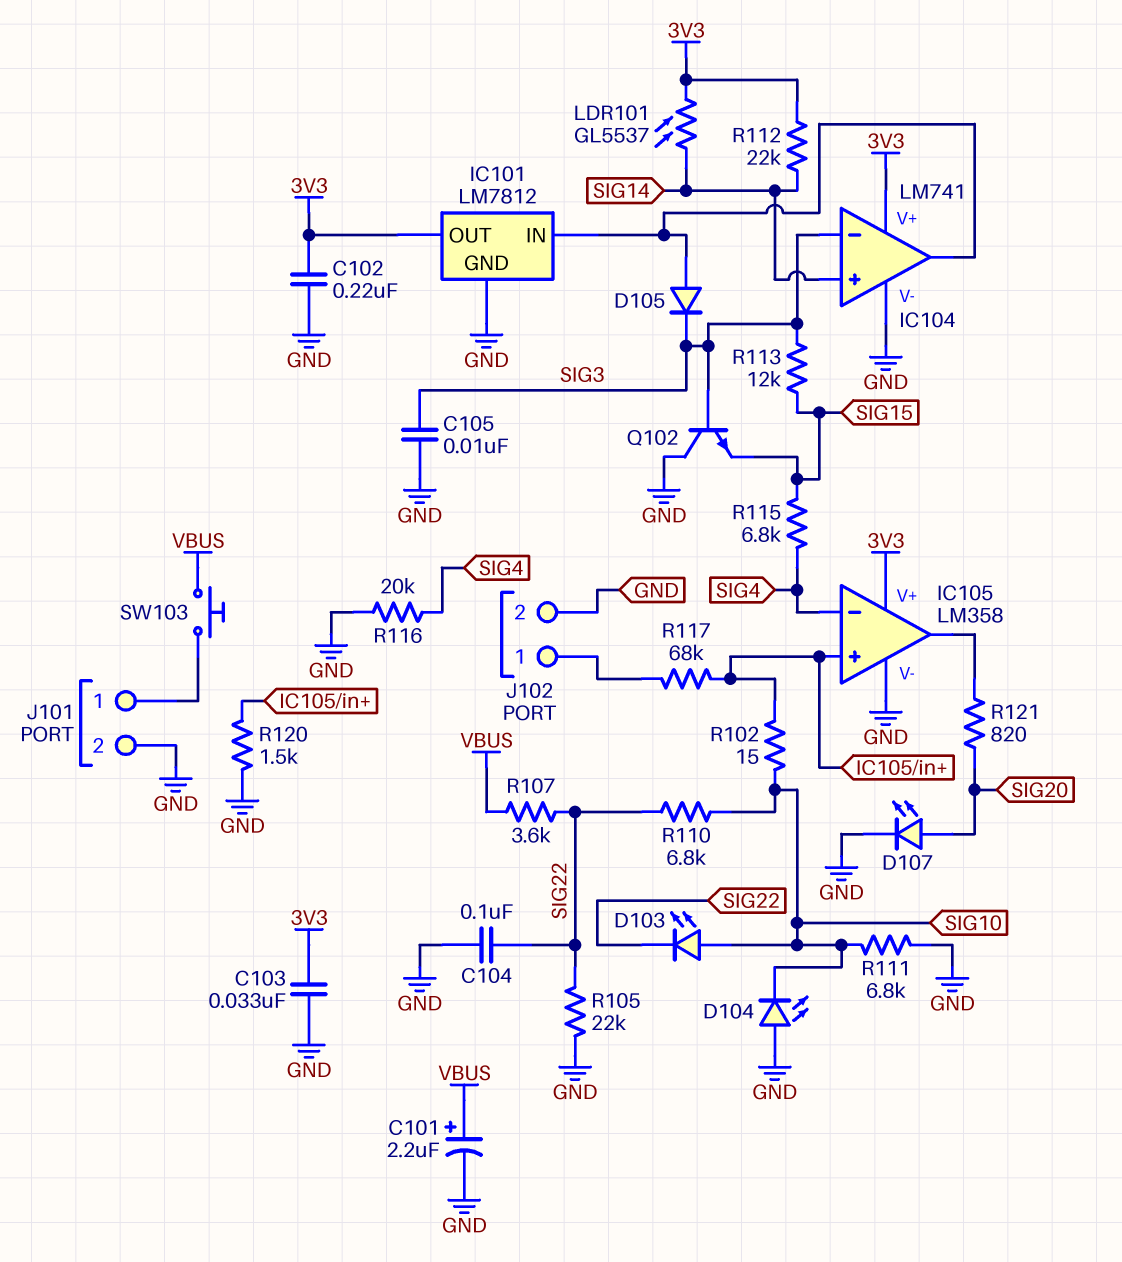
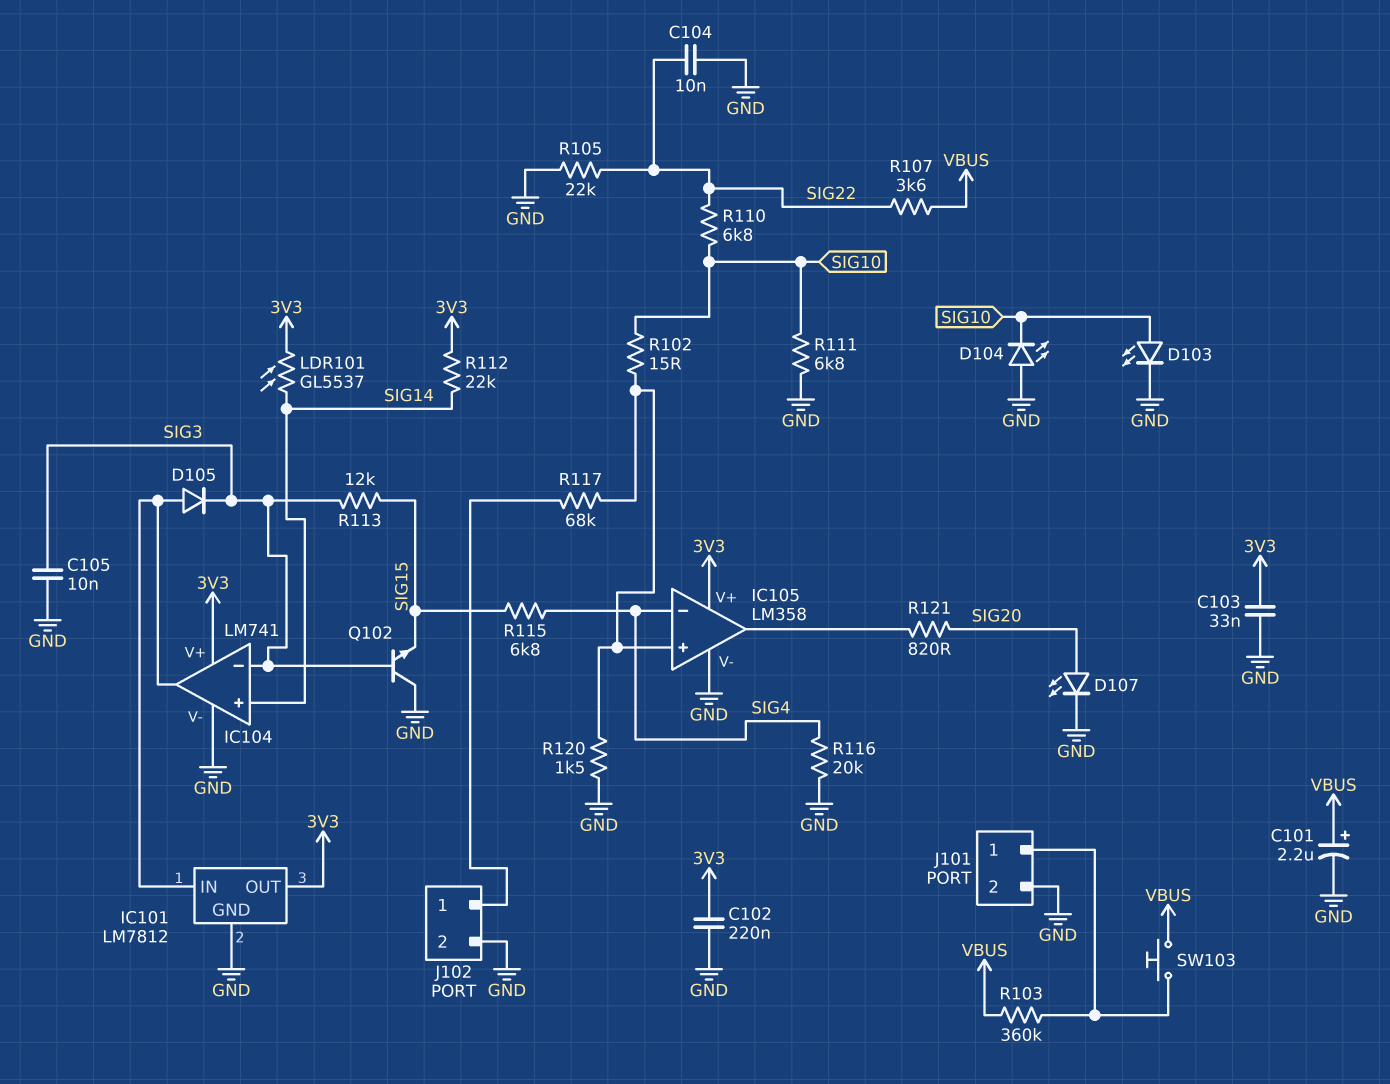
C104: 100nF (GND, SIG22) -> 10nF (GND, SIG22)
D103: LED (A SIG10, K SIG22) -> LED (A SIG10, K GND)
R103: none -> 360k (J101/1, VBUS)

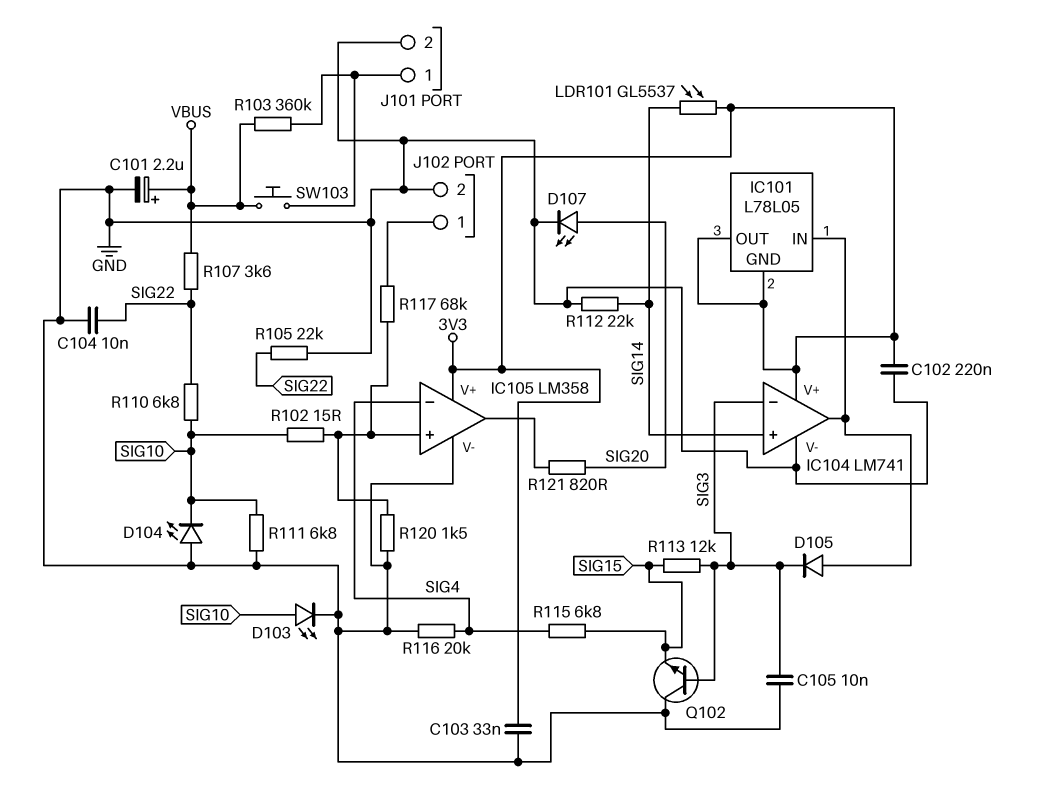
IC101: LM7812 -> L78L05
IC101 pin GND: GND -> 3V3
R112: 22k (3V3, SIG14) -> 22k (GND, SIG14)

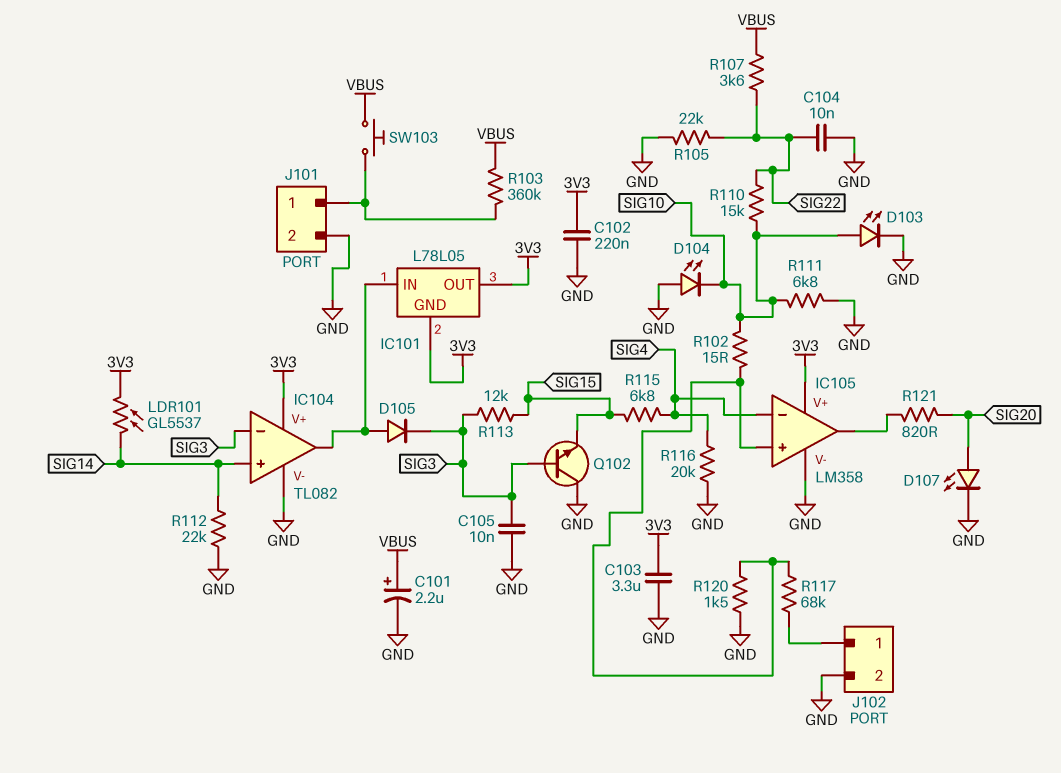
C103: 33nF (3V3, GND) -> 3.3uF (3V3, GND)
IC104: LM741 -> TL082
R110: 6.8k (SIG10, SIG22) -> 15k (SIG10, SIG22)

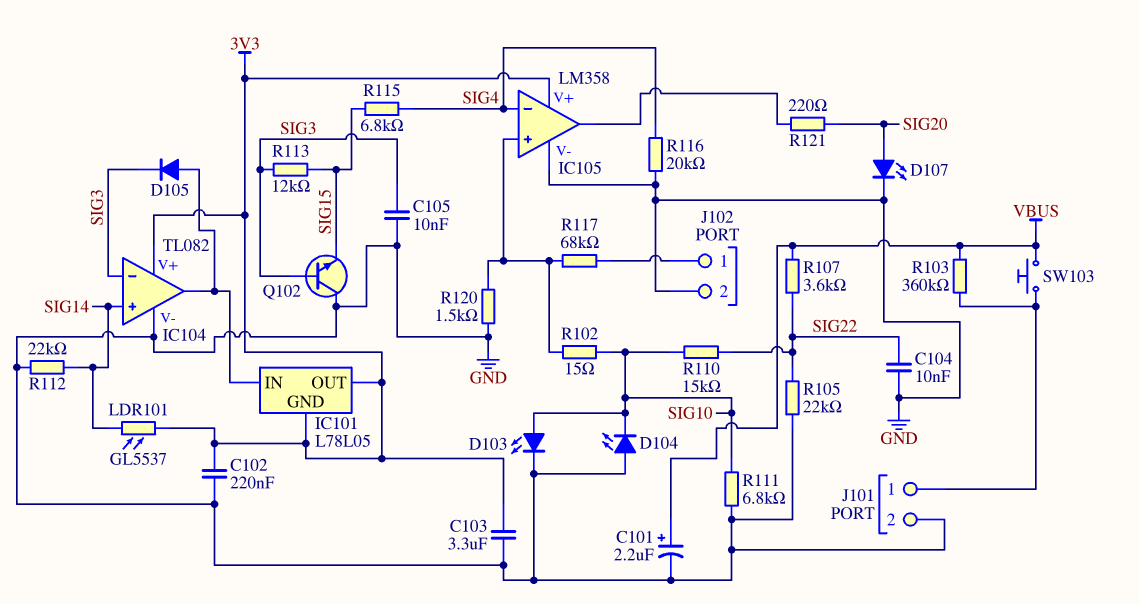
R121: 820 (IC105/out, SIG20) -> 220 (IC105/out, SIG20)

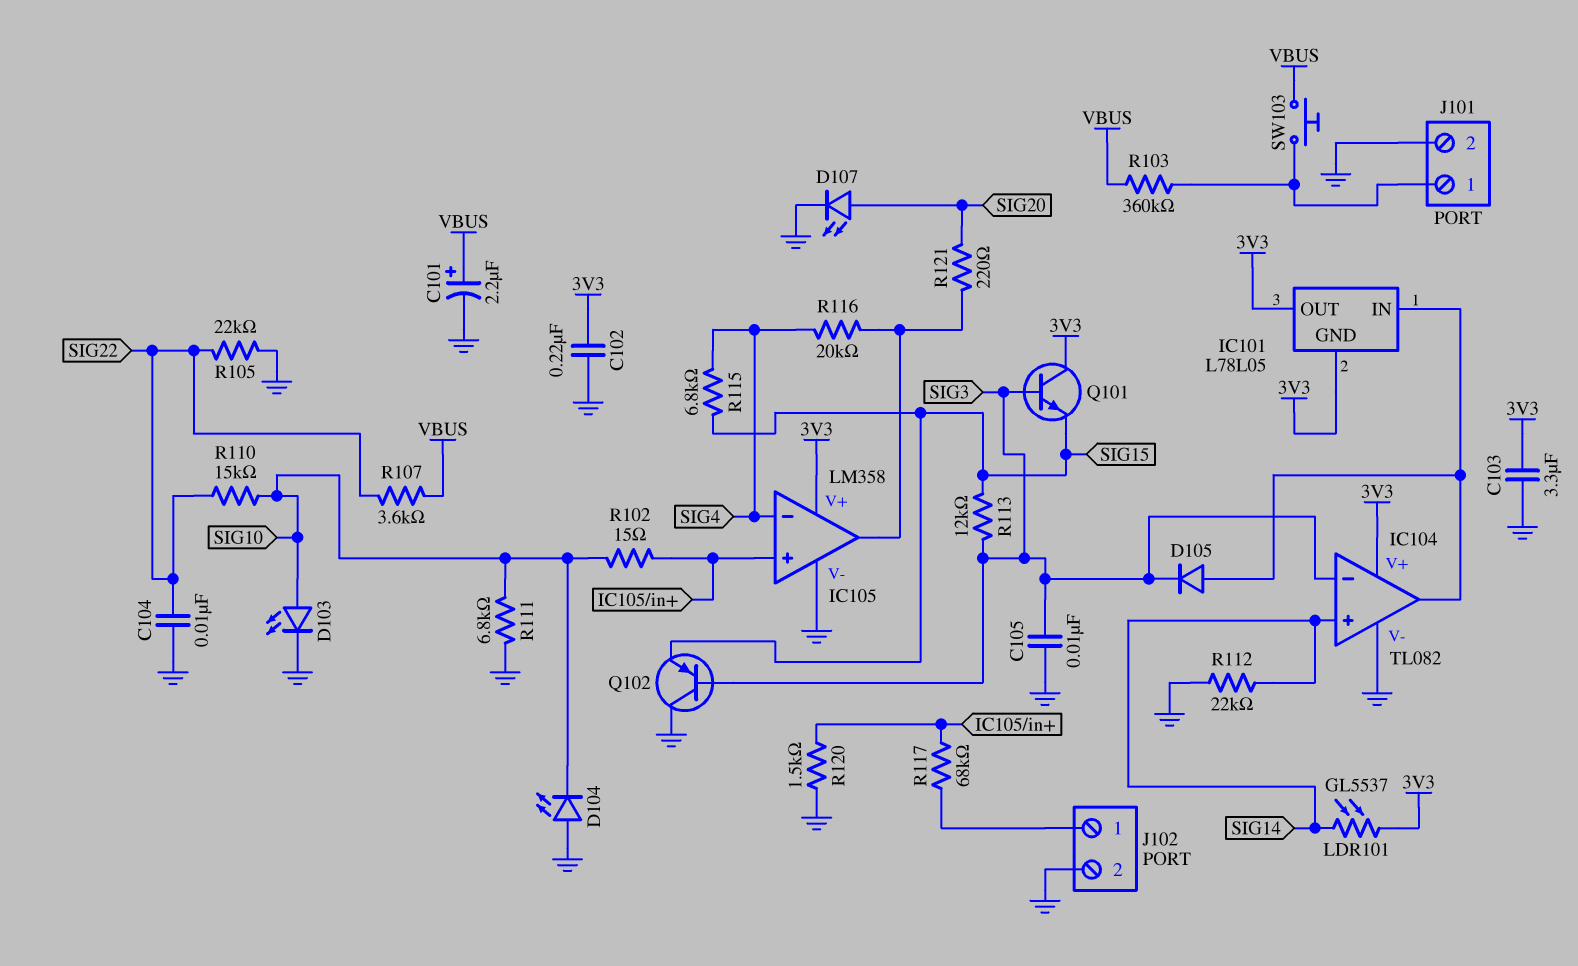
Q101: none -> NPN (B SIG3, C 3V3, E SIG15)
Q102: NPN (B SIG3, C GND, E SIG15) -> PNP (B SIG3, C GND, E SIG15)
R116: 20k (GND, SIG4) -> 20k (IC105/out, SIG4)

